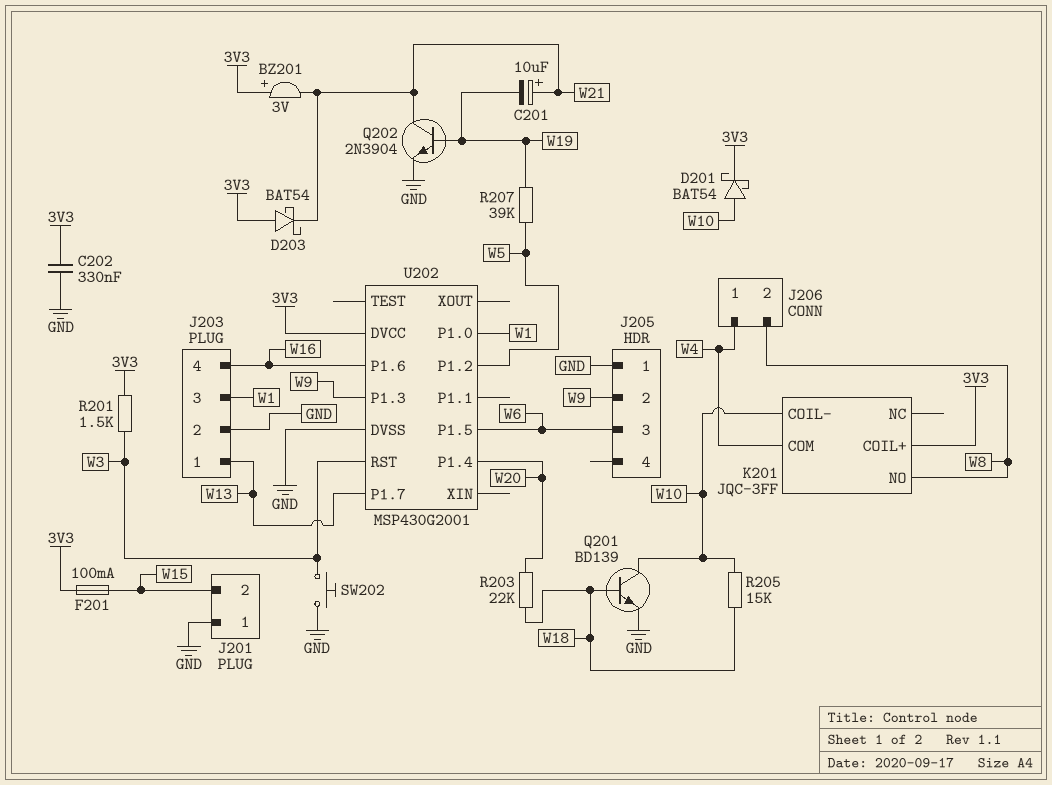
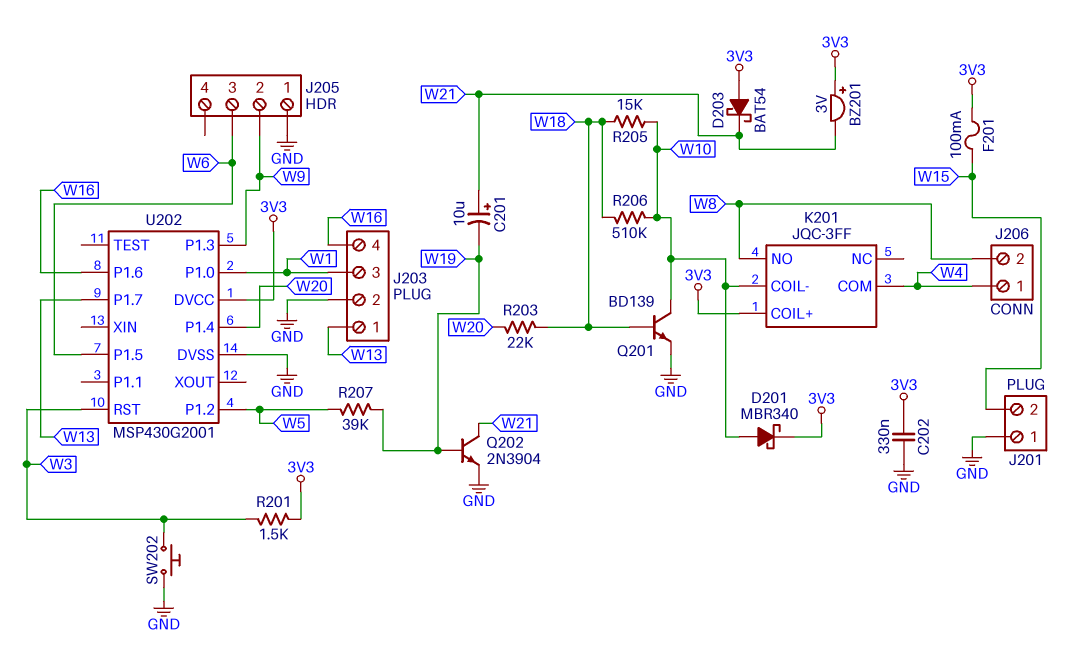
D201: schottky BAT54 (A W10, K 3V3) -> schottky MBR340 (A W10, K 3V3)
R206: none -> 510k (W10, W18)

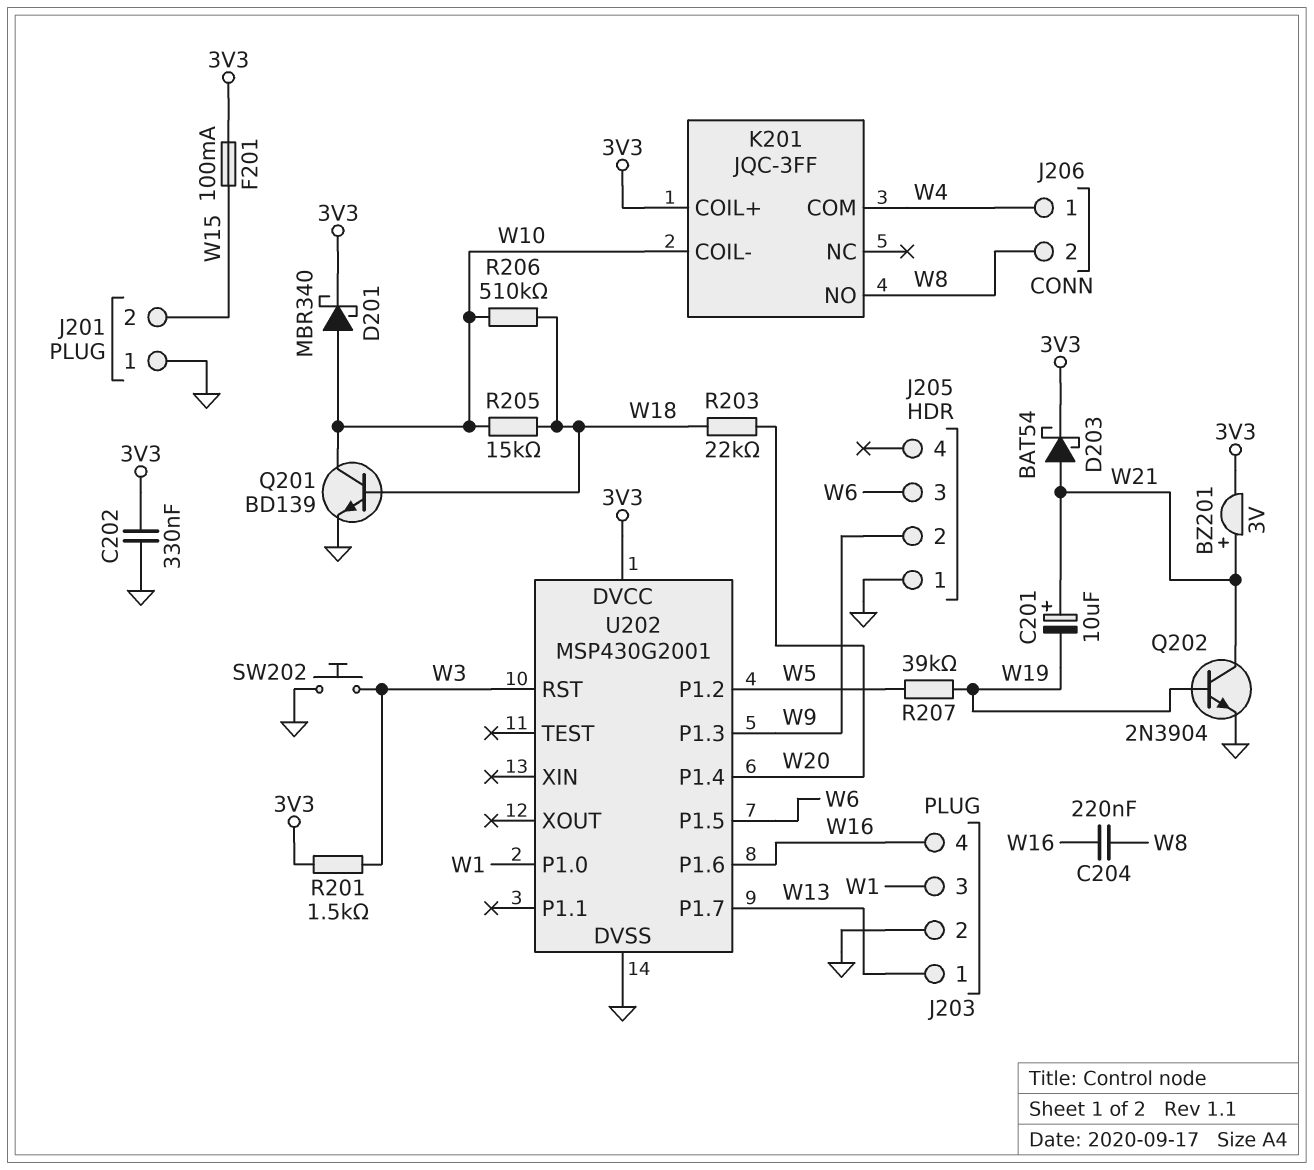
BZ201: buzzer 3V (plus 3V3, minus W21) -> buzzer 3V (plus W21, minus 3V3)
C204: none -> 220nF (W8, W16)
D203: schottky BAT54 (A 3V3, K W21) -> schottky BAT54 (A W21, K 3V3)

